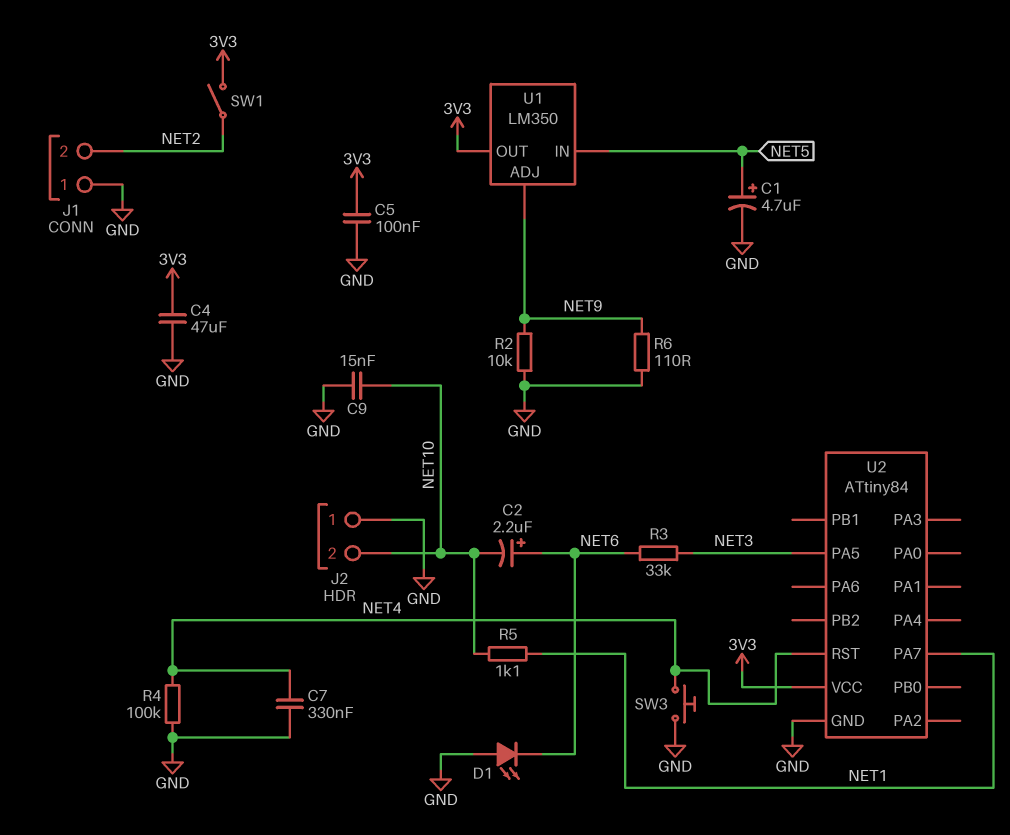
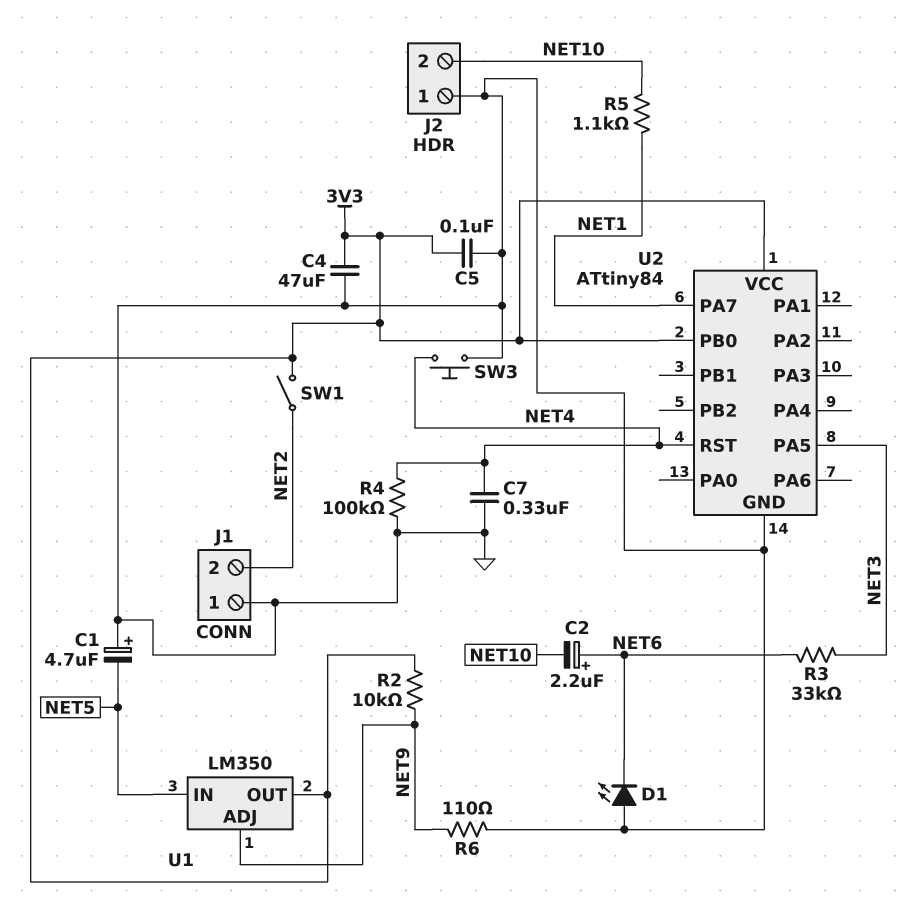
C1: 4.7uF (plus NET5, minus GND) -> 4.7uF (plus GND, minus NET5)
C9: 15nF (GND, NET10) -> none
R2: 10k (GND, NET9) -> 10k (3V3, NET9)
U2 pin PB0: none -> 3V3

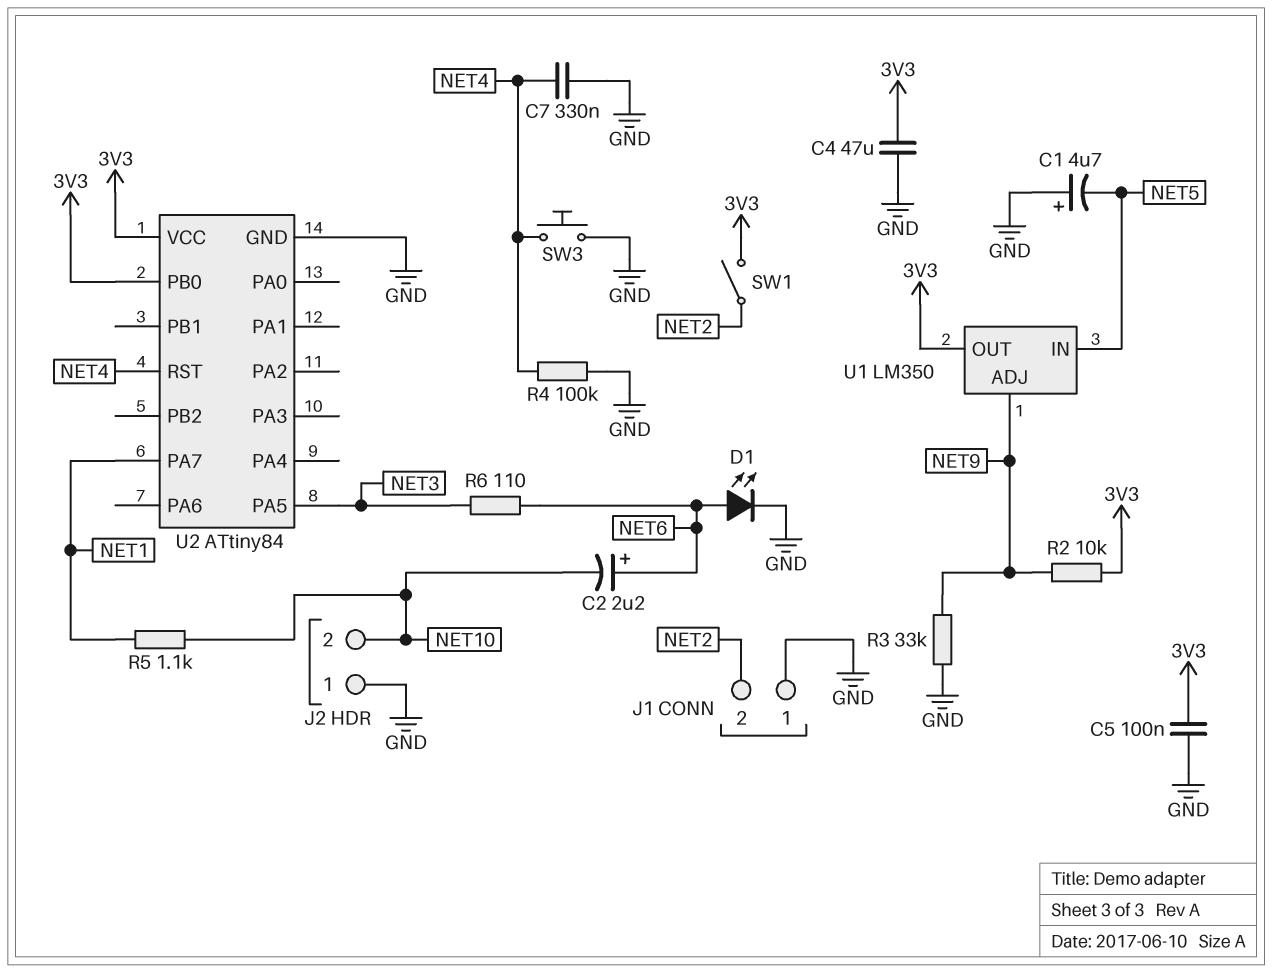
D1: LED (A GND, K NET6) -> LED (A NET6, K GND)
R3: 33k (NET3, NET6) -> 33k (GND, NET9)
R6: 110 (GND, NET9) -> 110 (NET3, NET6)

